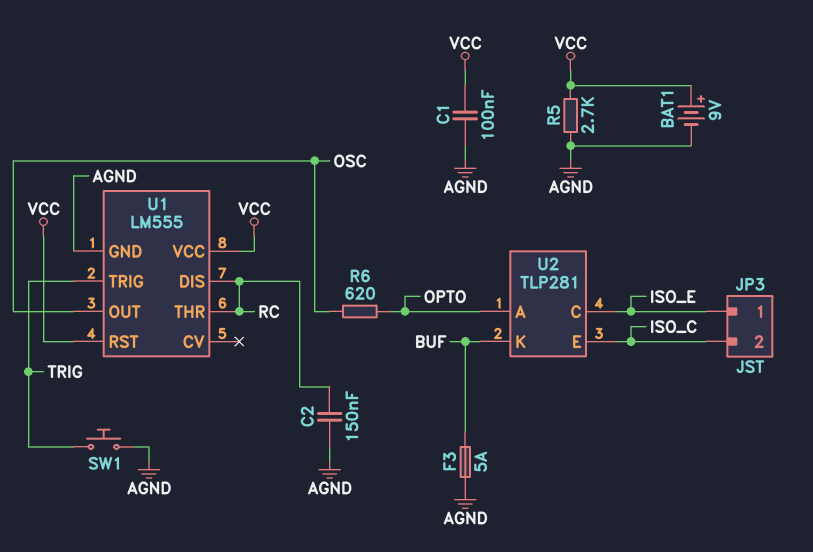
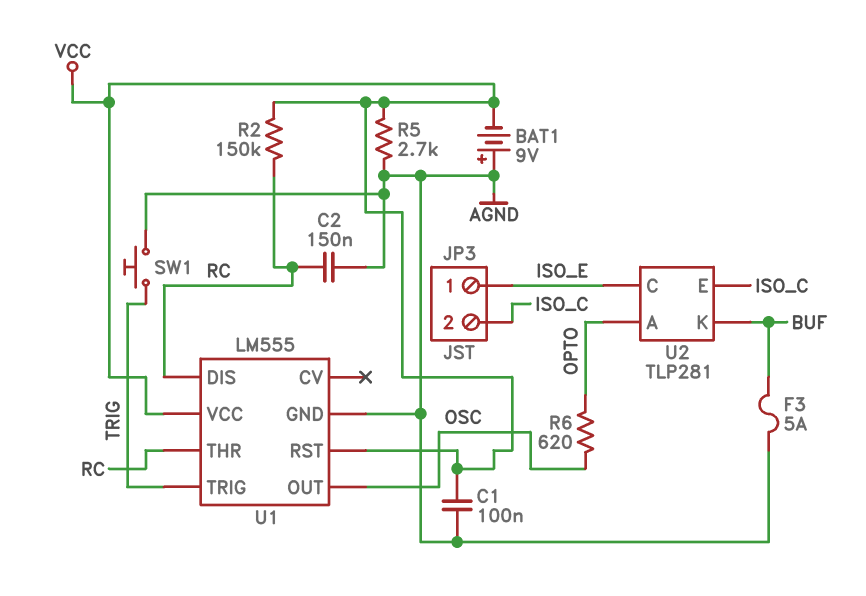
BAT1: 9V (plus VCC, minus AGND) -> 9V (plus AGND, minus VCC)
R2: none -> 150k (RC, VCC)

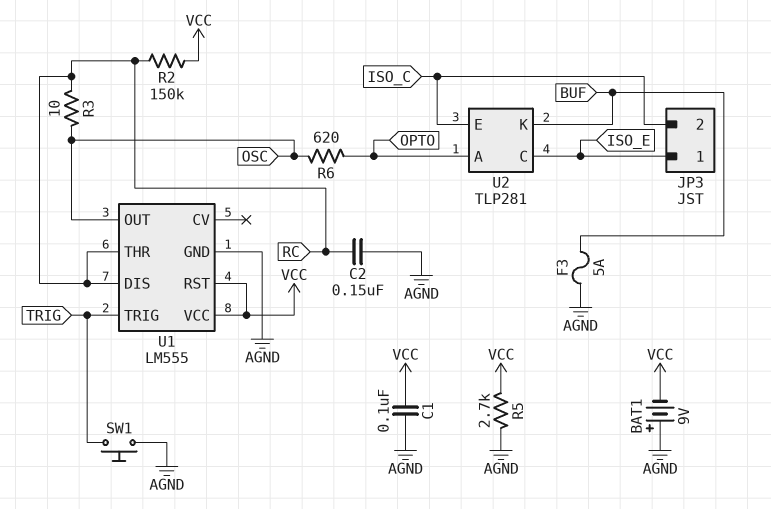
R3: none -> 10 (OSC, RC)

